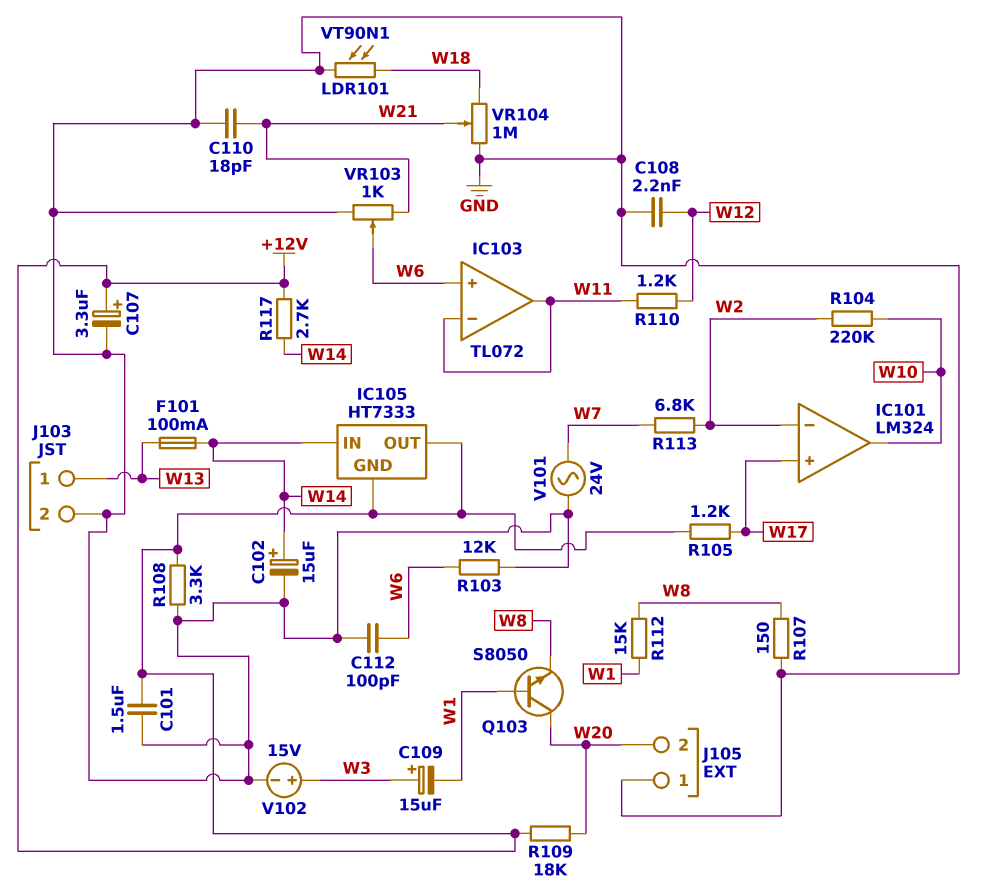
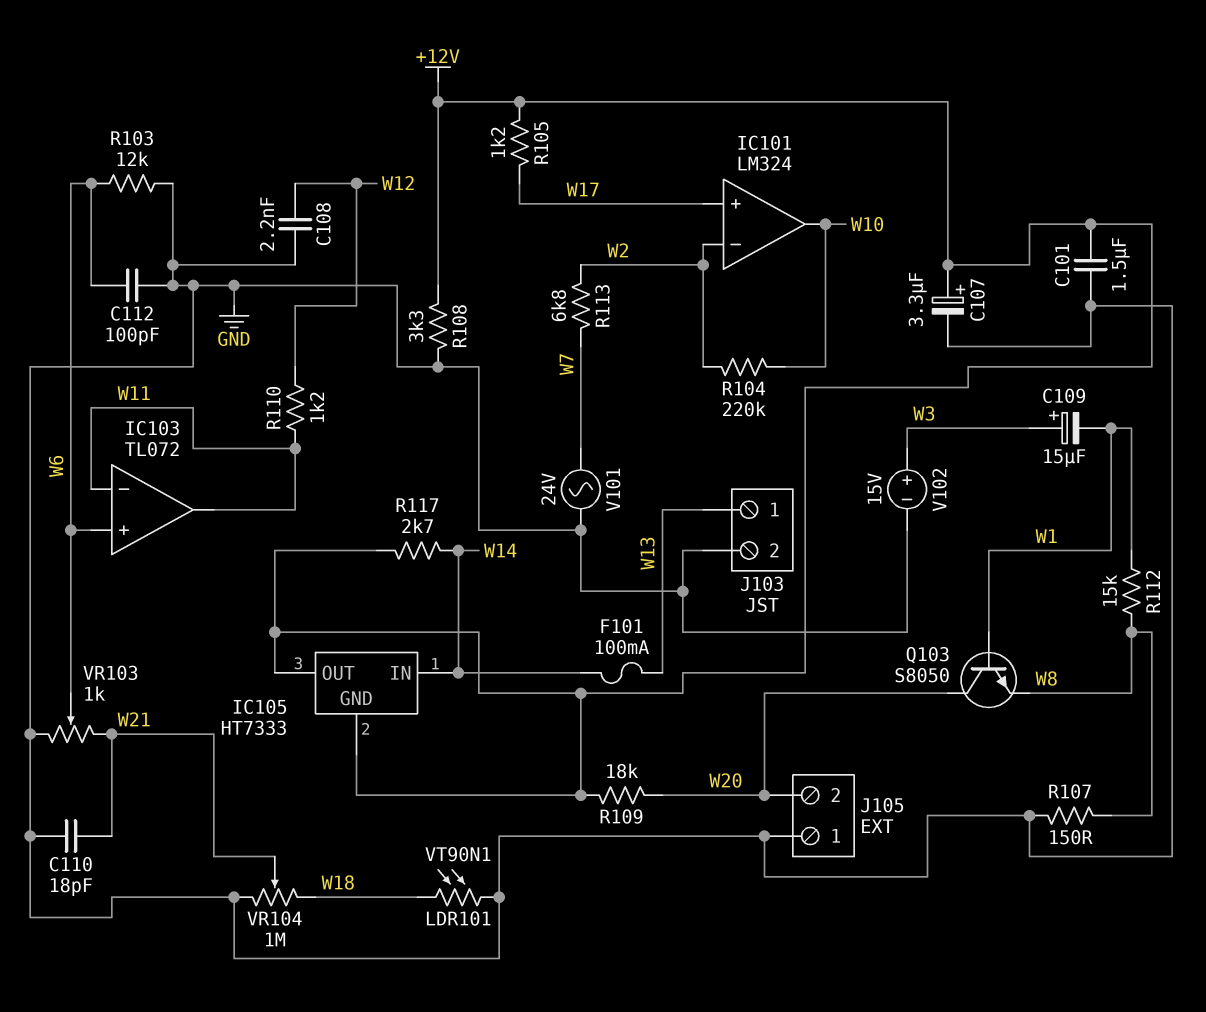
C102: 15uF (plus W14, minus GND) -> none

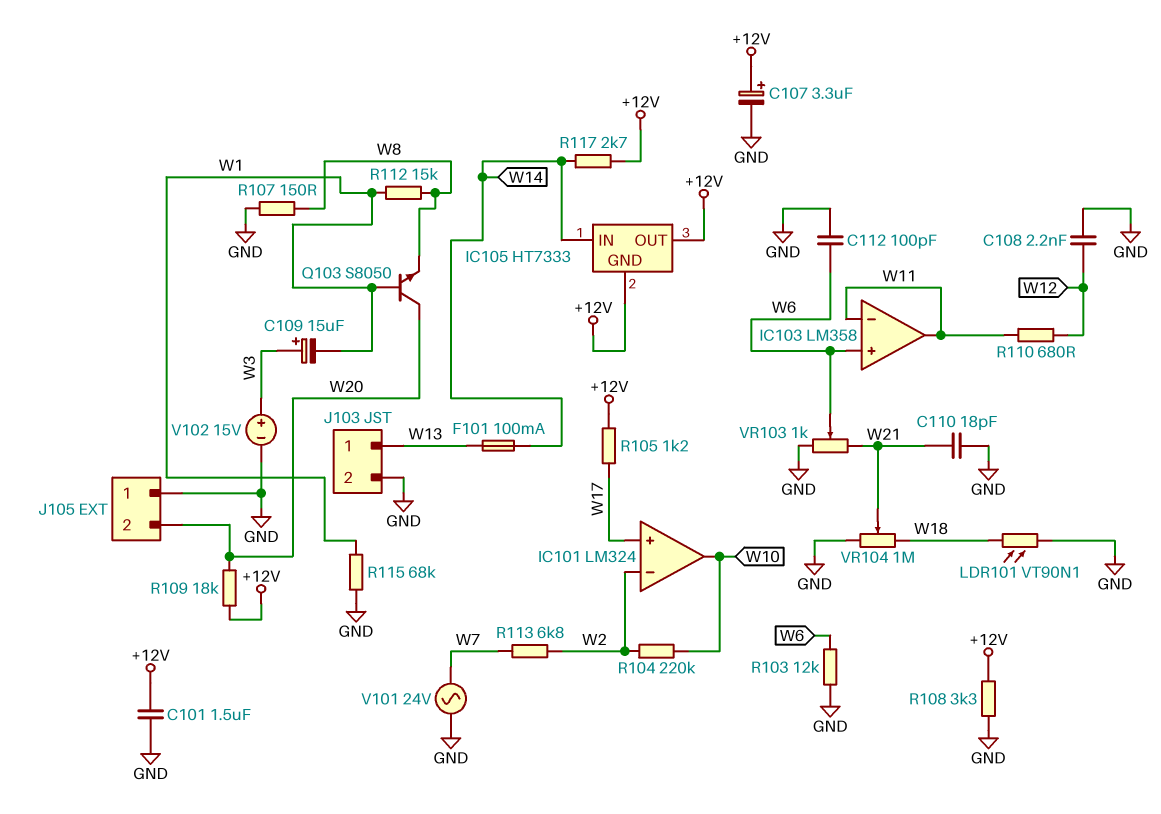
IC103: TL072 -> LM358
R110: 1.2k (W11, W12) -> 680 (W11, W12)
R115: none -> 68k (GND, W1)

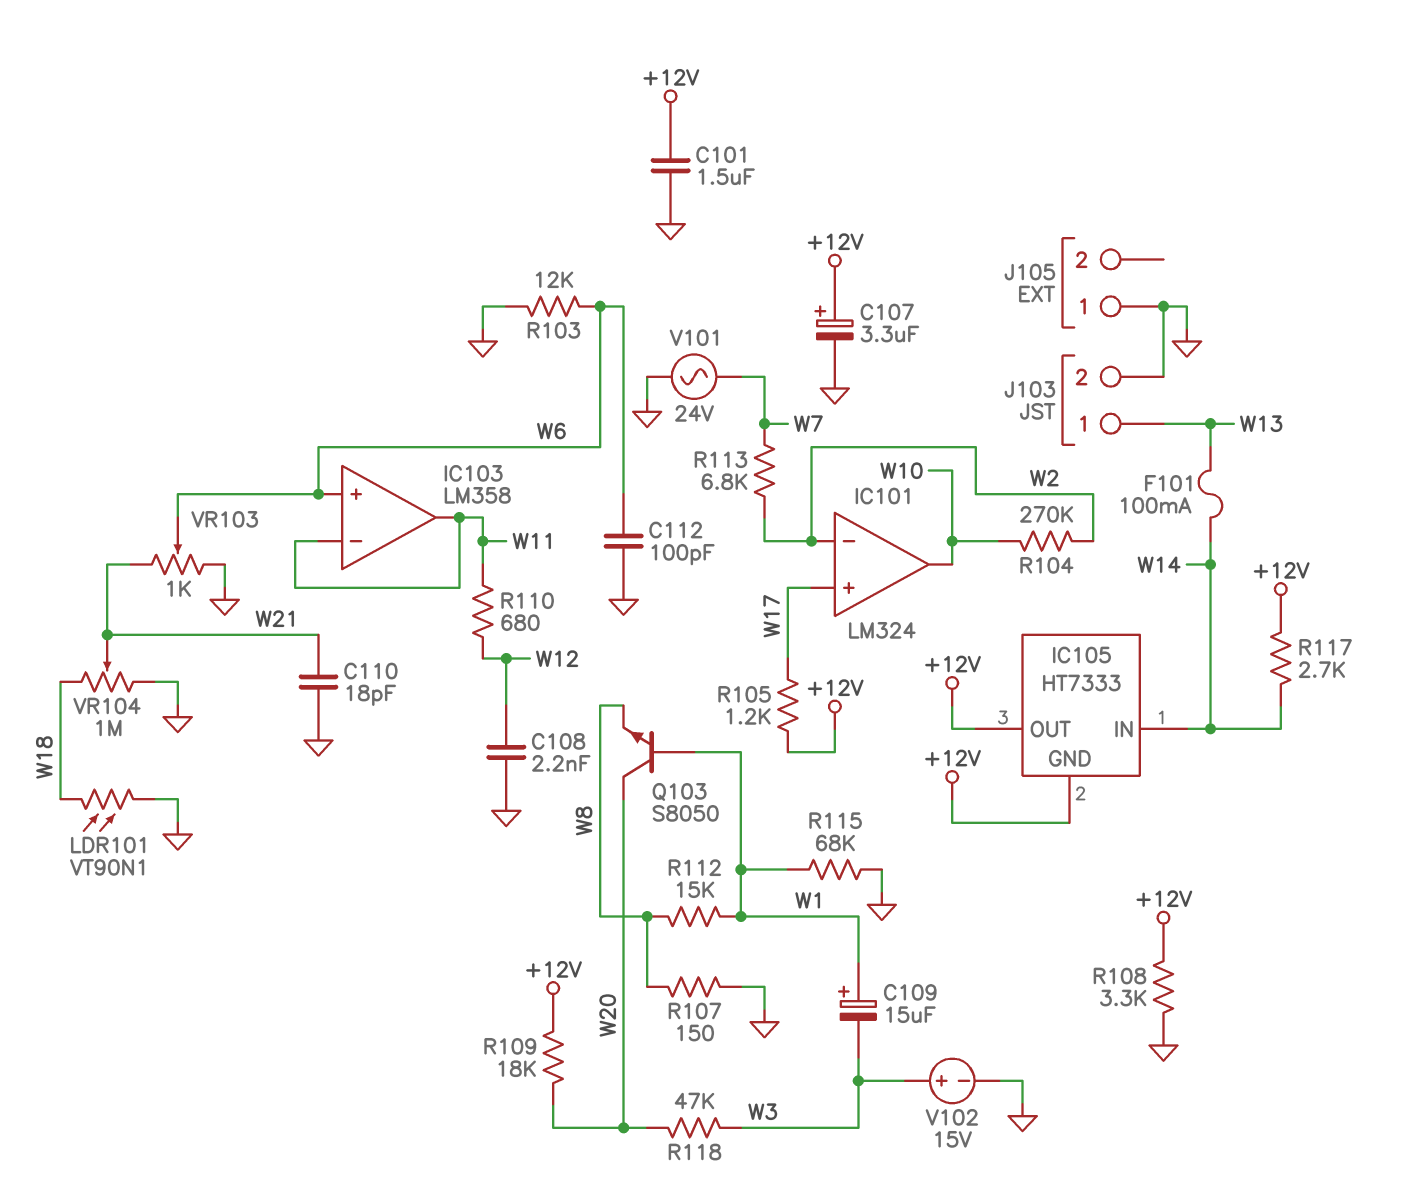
C109: 15uF (plus W3, minus W1) -> 15uF (plus W1, minus W3)
J105 pin 2: W20 -> none
R104: 220k (W2, W10) -> 270k (W2, W10)
R118: none -> 47k (W3, W20)

